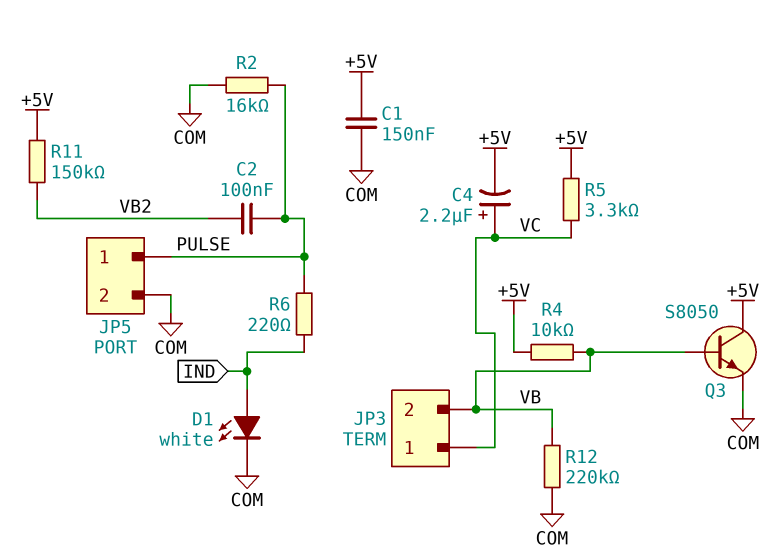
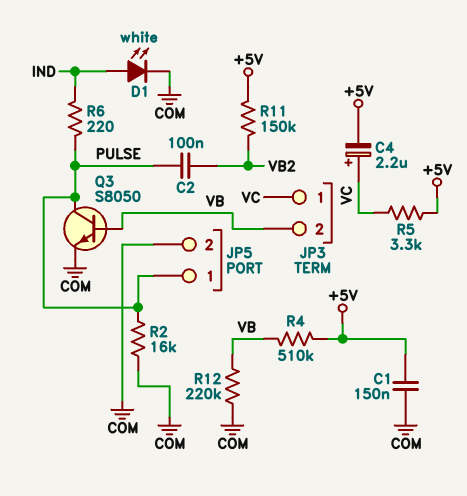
Q3: NPN S8050 (B VB, C +5V, E COM) -> NPN S8050 (B VB, C PULSE, E COM)
R4: 10k (+5V, VB) -> 510k (+5V, VB)

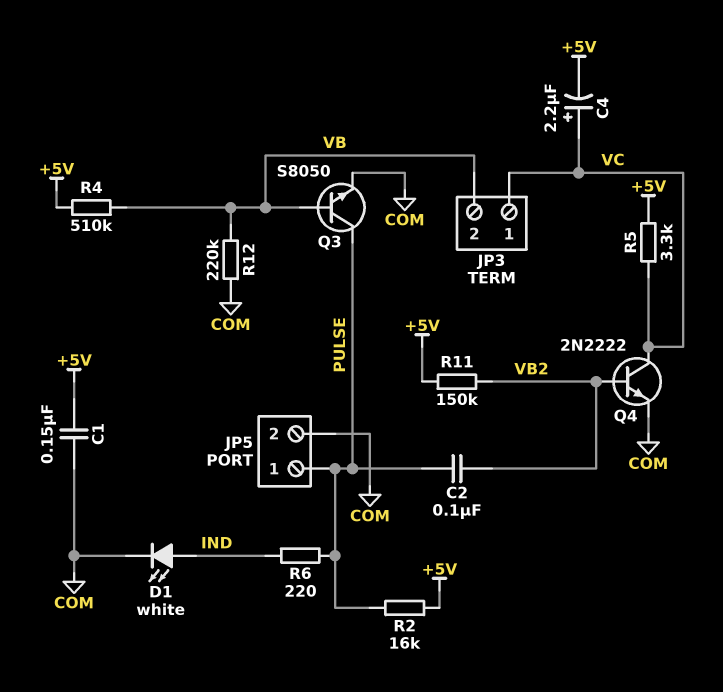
Q4: none -> NPN 2N2222 (B VB2, C VC, E COM)
R2: 16k (COM, PULSE) -> 16k (+5V, PULSE)

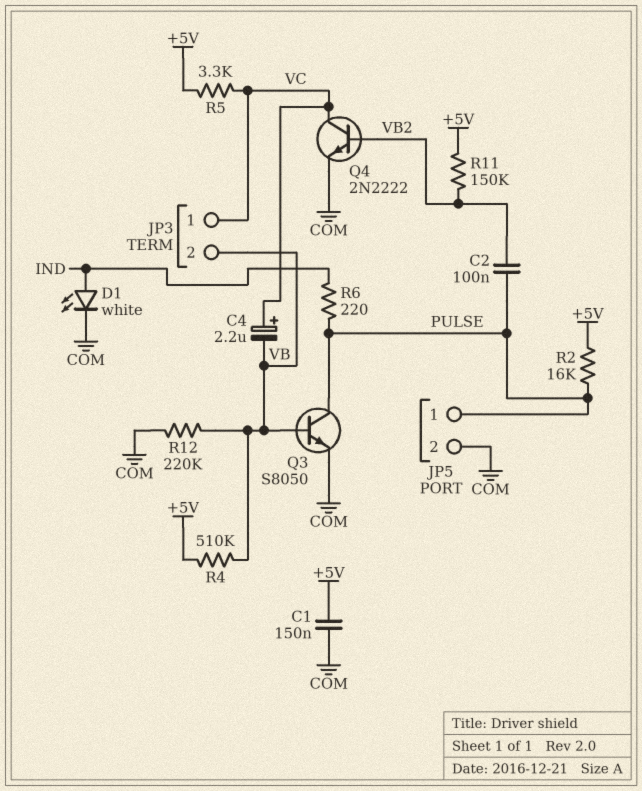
C4: 2.2uF (plus VC, minus +5V) -> 2.2uF (plus VC, minus VB)

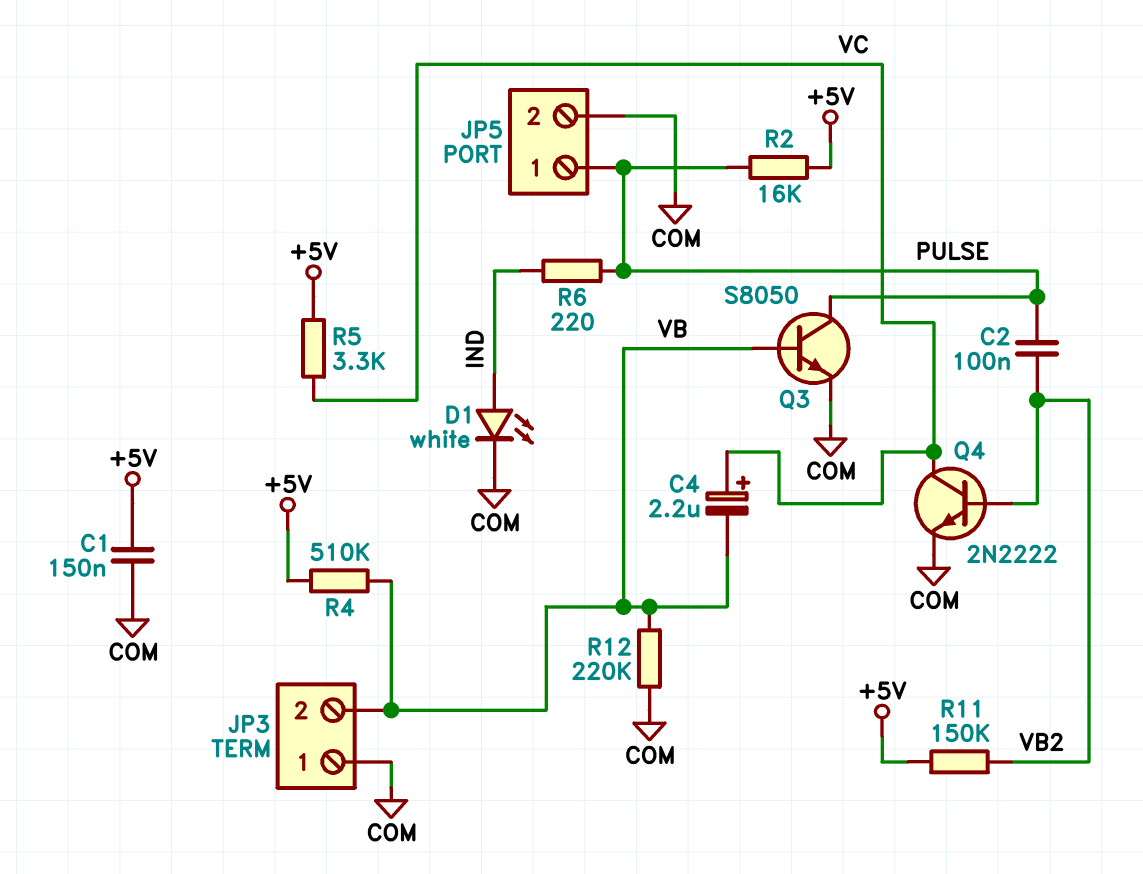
JP3 pin 1: VC -> COM

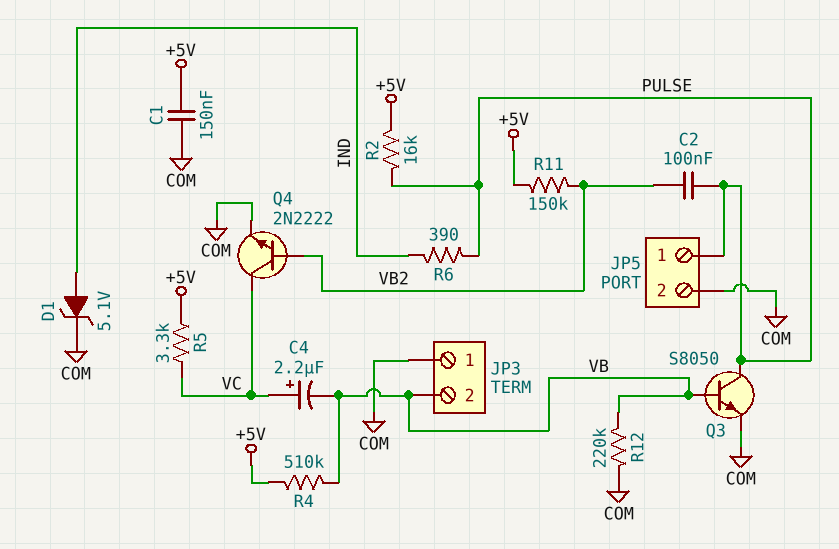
D1: LED white (A IND, K COM) -> zener 5.1V (A IND, K COM)
R6: 220 (IND, PULSE) -> 390 (IND, PULSE)

